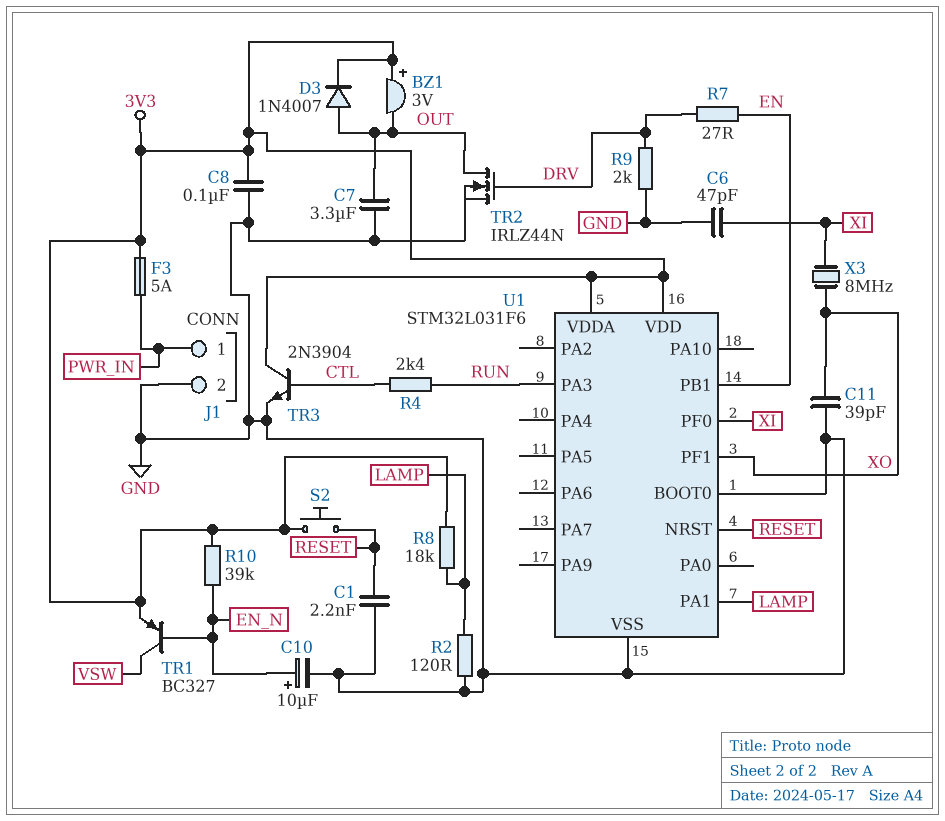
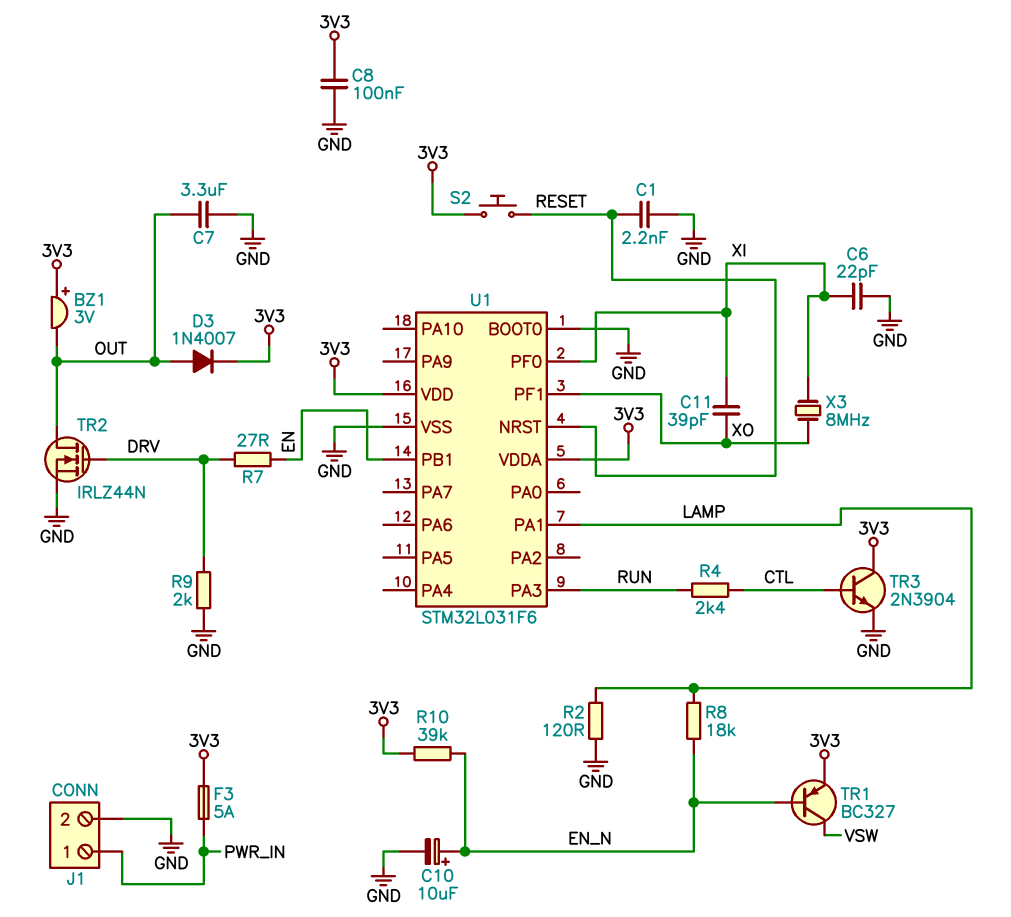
C6: 47pF (GND, XI) -> 22pF (GND, XI)
C11: 39pF (GND, XO) -> 39pF (XI, XO)
R8: 18k (3V3, LAMP) -> 18k (EN_N, LAMP)

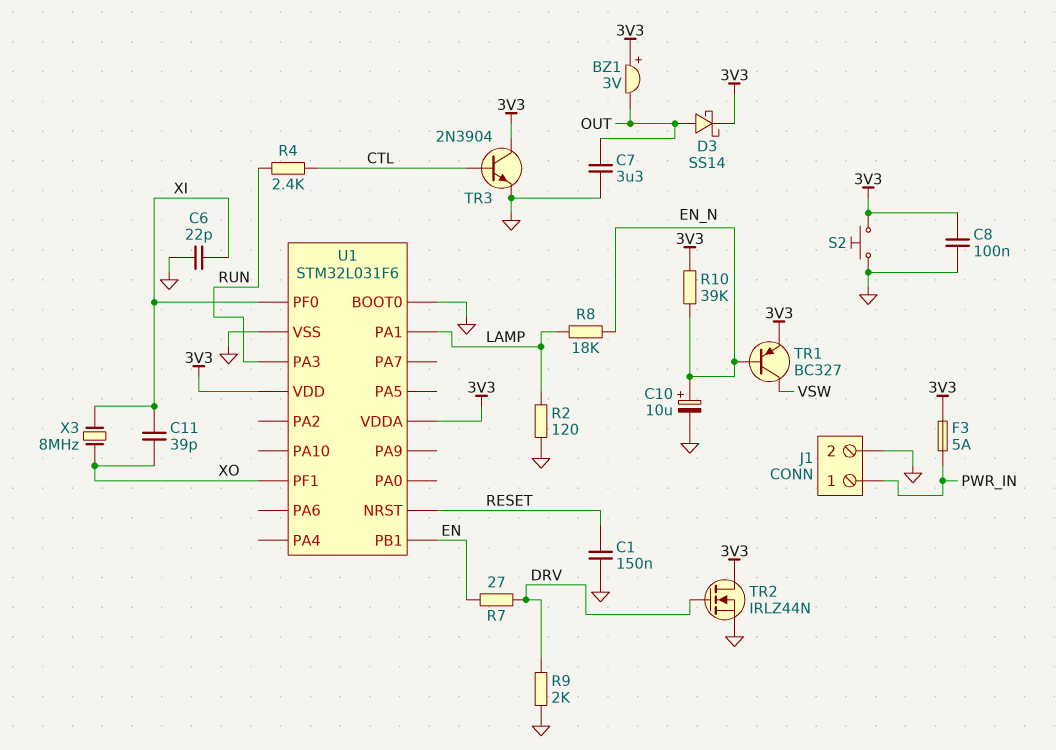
C1: 2.2nF (GND, RESET) -> 150nF (GND, RESET)
D3: diode 1N4007 (A OUT, K 3V3) -> schottky SS14 (A OUT, K 3V3)
S2: button (3V3, RESET) -> button (3V3, GND)
TR2: NMOS IRLZ44N (G DRV, D OUT, S GND) -> NMOS IRLZ44N (G DRV, D 3V3, S GND)

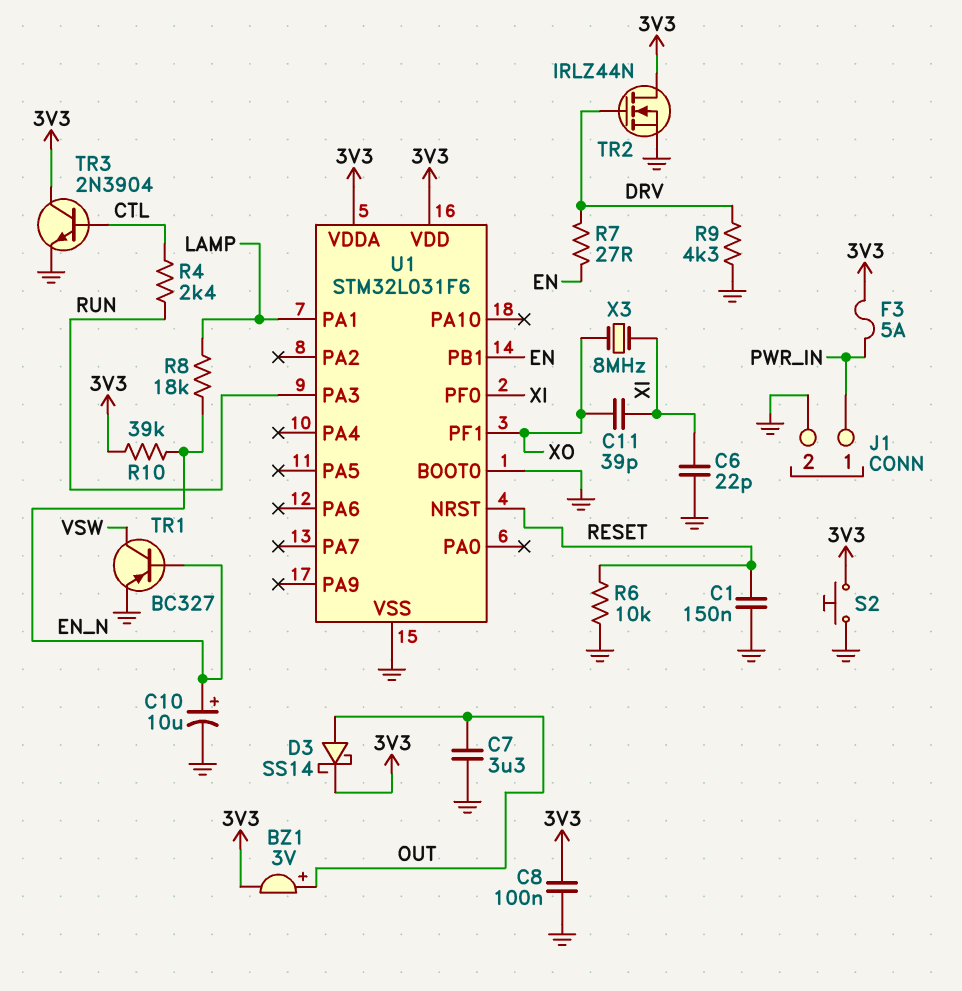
BZ1: buzzer 3V (plus 3V3, minus OUT) -> buzzer 3V (plus OUT, minus 3V3)
R2: 120 (GND, LAMP) -> none
R6: none -> 10k (GND, RESET)
R9: 2k (DRV, GND) -> 4.3k (DRV, GND)
TR1: PNP BC327 (B EN_N, C VSW, E 3V3) -> PNP BC327 (B EN_N, C VSW, E GND)

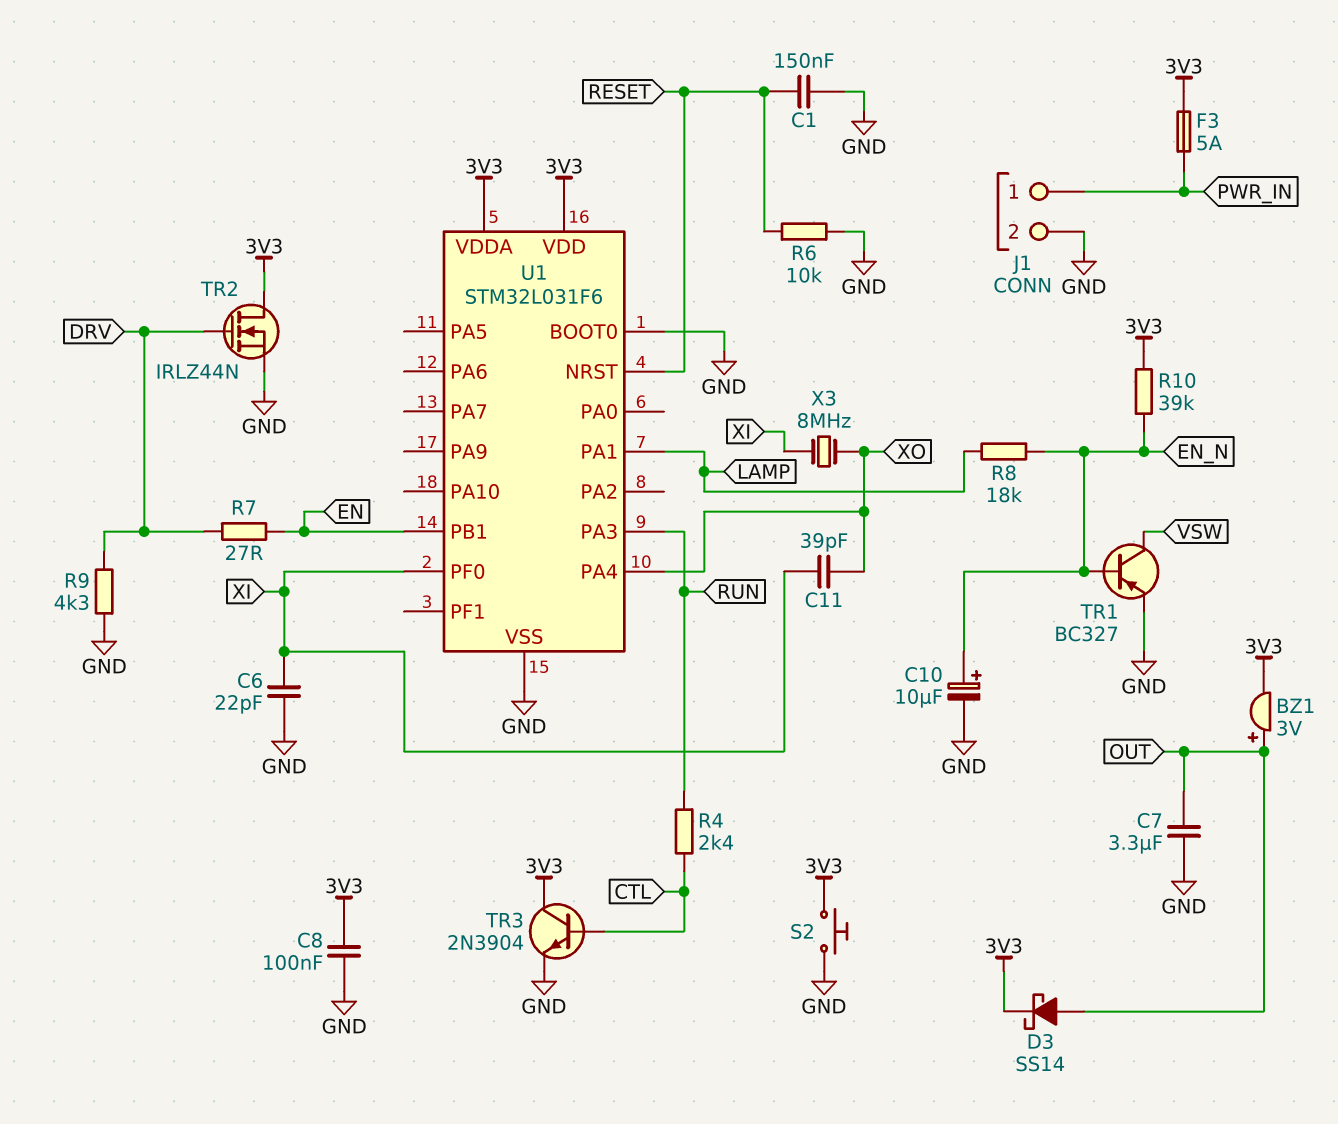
U1 pin PA4: none -> XO
U1 pin PF1: XO -> none

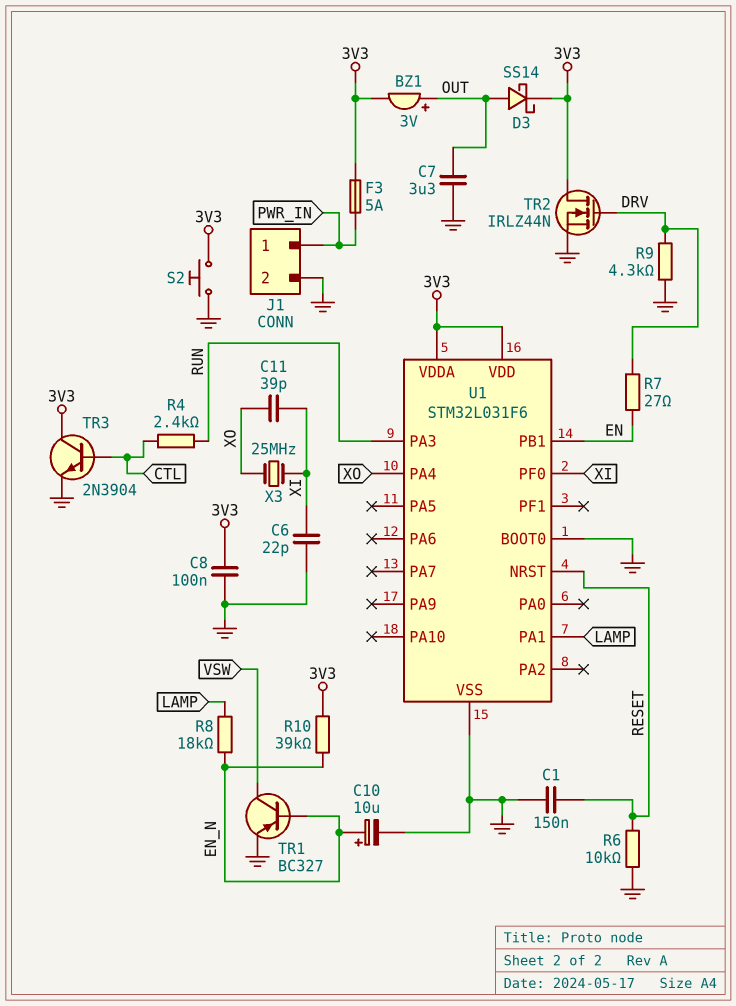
X3: 8MHz (XI, XO) -> 25MHz (XI, XO)

